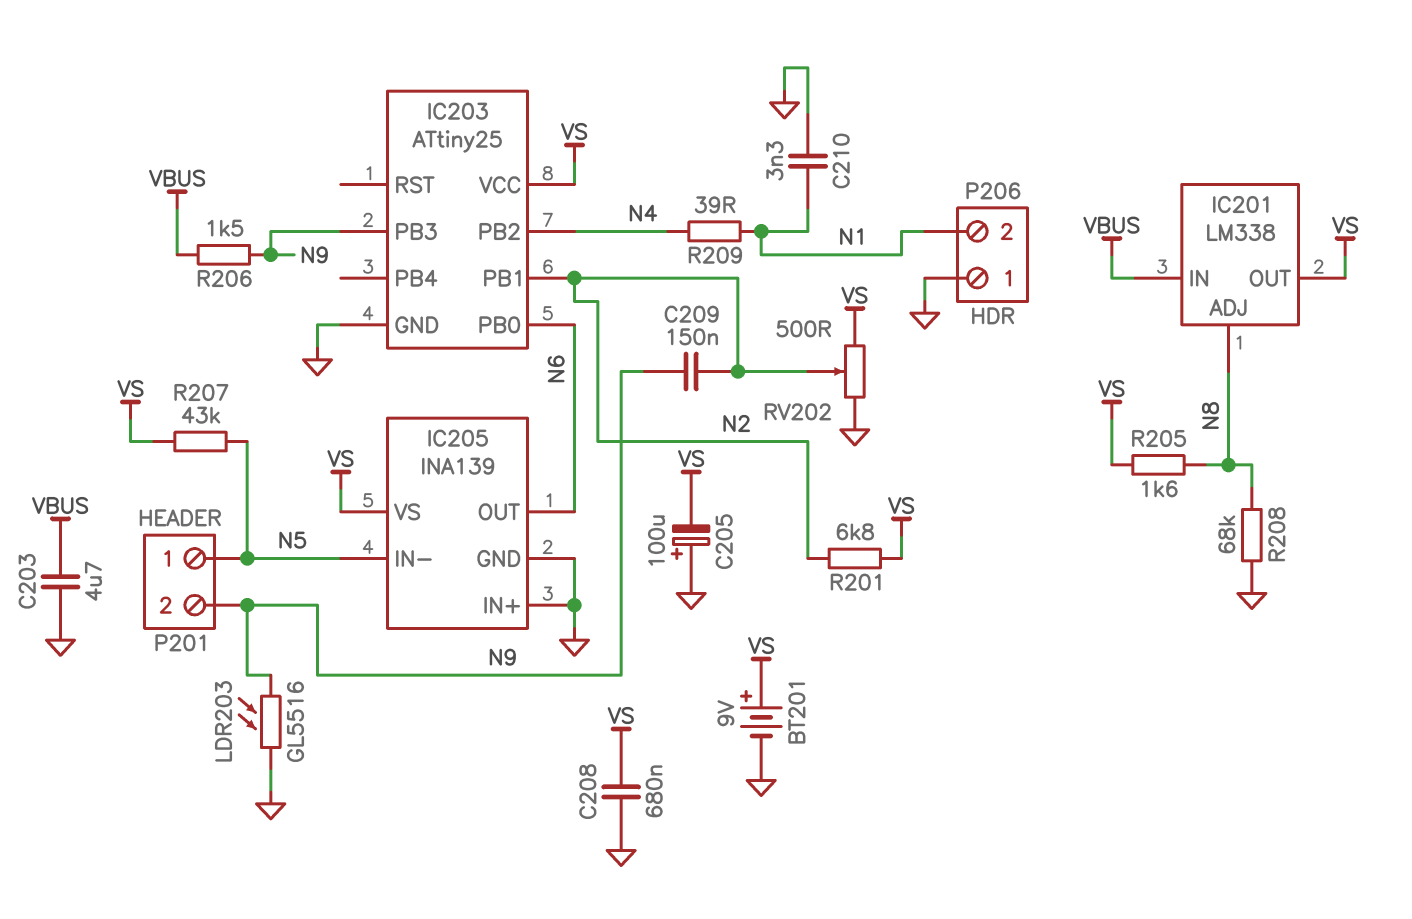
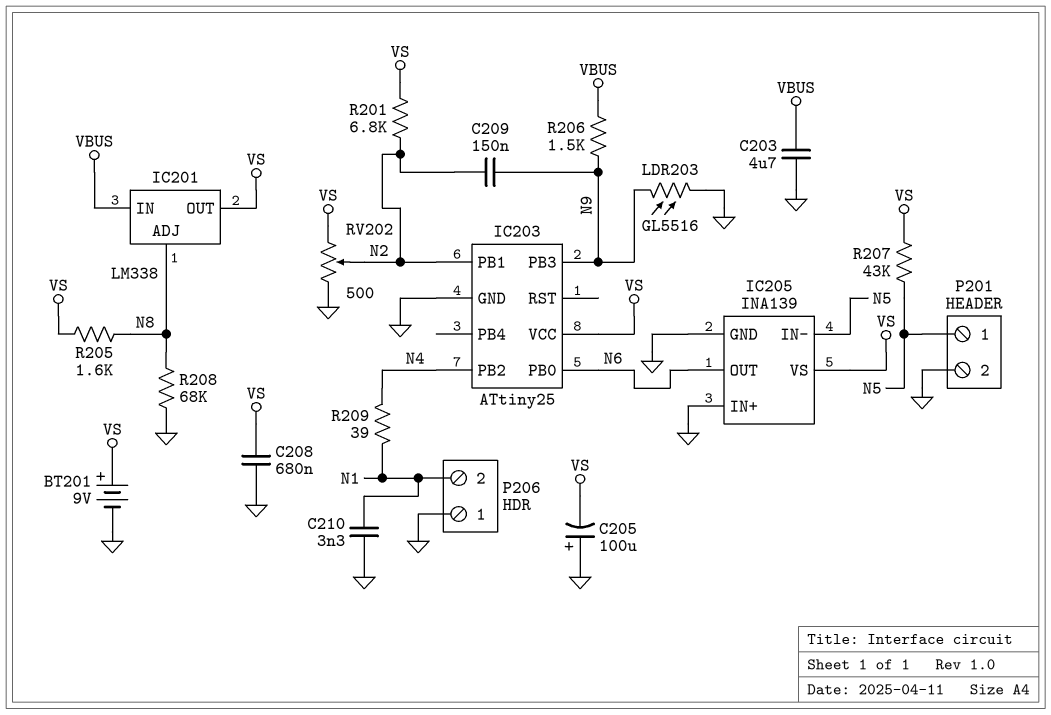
P201 pin 2: N9 -> GND

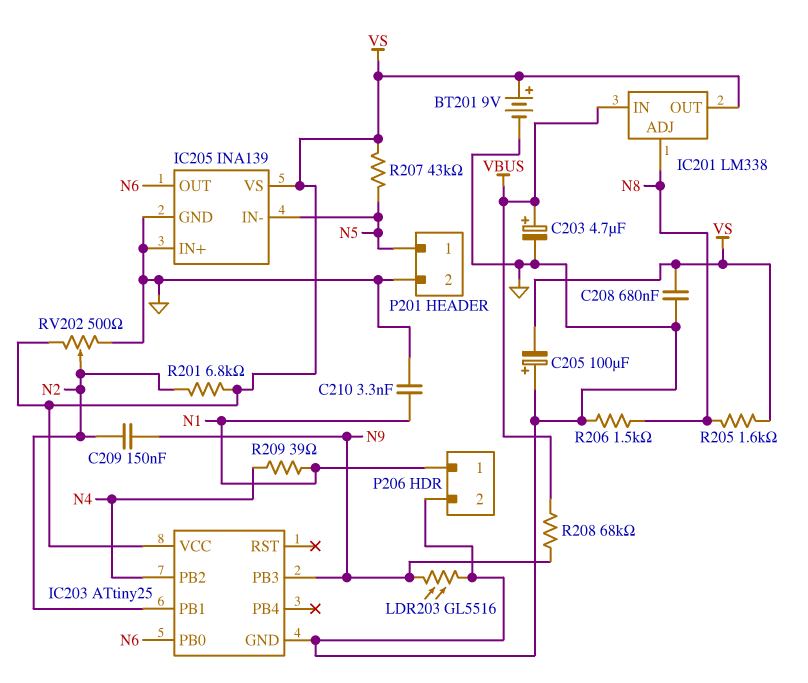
C203: 4.7uF (GND, VBUS) -> 4.7uF (plus VBUS, minus GND)
P206 pin 1: GND -> N1
P206 pin 2: N1 -> GND
R206: 1.5k (N9, VBUS) -> 1.5k (GND, N8)
R208: 68k (GND, N8) -> 68k (N9, VBUS)

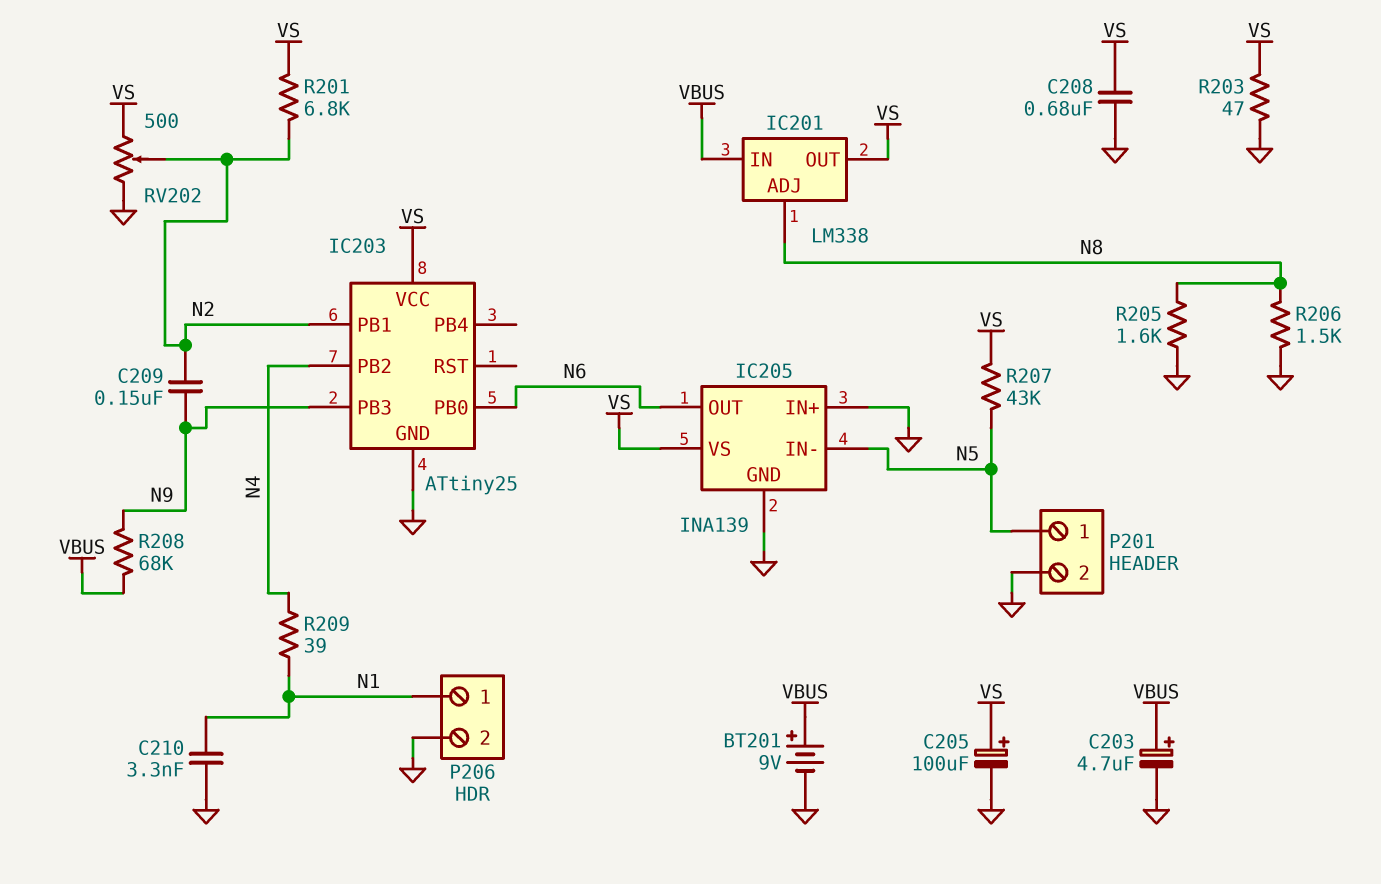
BT201: 9V (plus VS, minus GND) -> 9V (plus VBUS, minus GND)
C205: 100uF (plus GND, minus VS) -> 100uF (plus VS, minus GND)
LDR203: GL5516 (GND, N9) -> none
R203: none -> 47 (GND, VS)
R205: 1.6k (N8, VS) -> 1.6k (GND, N8)

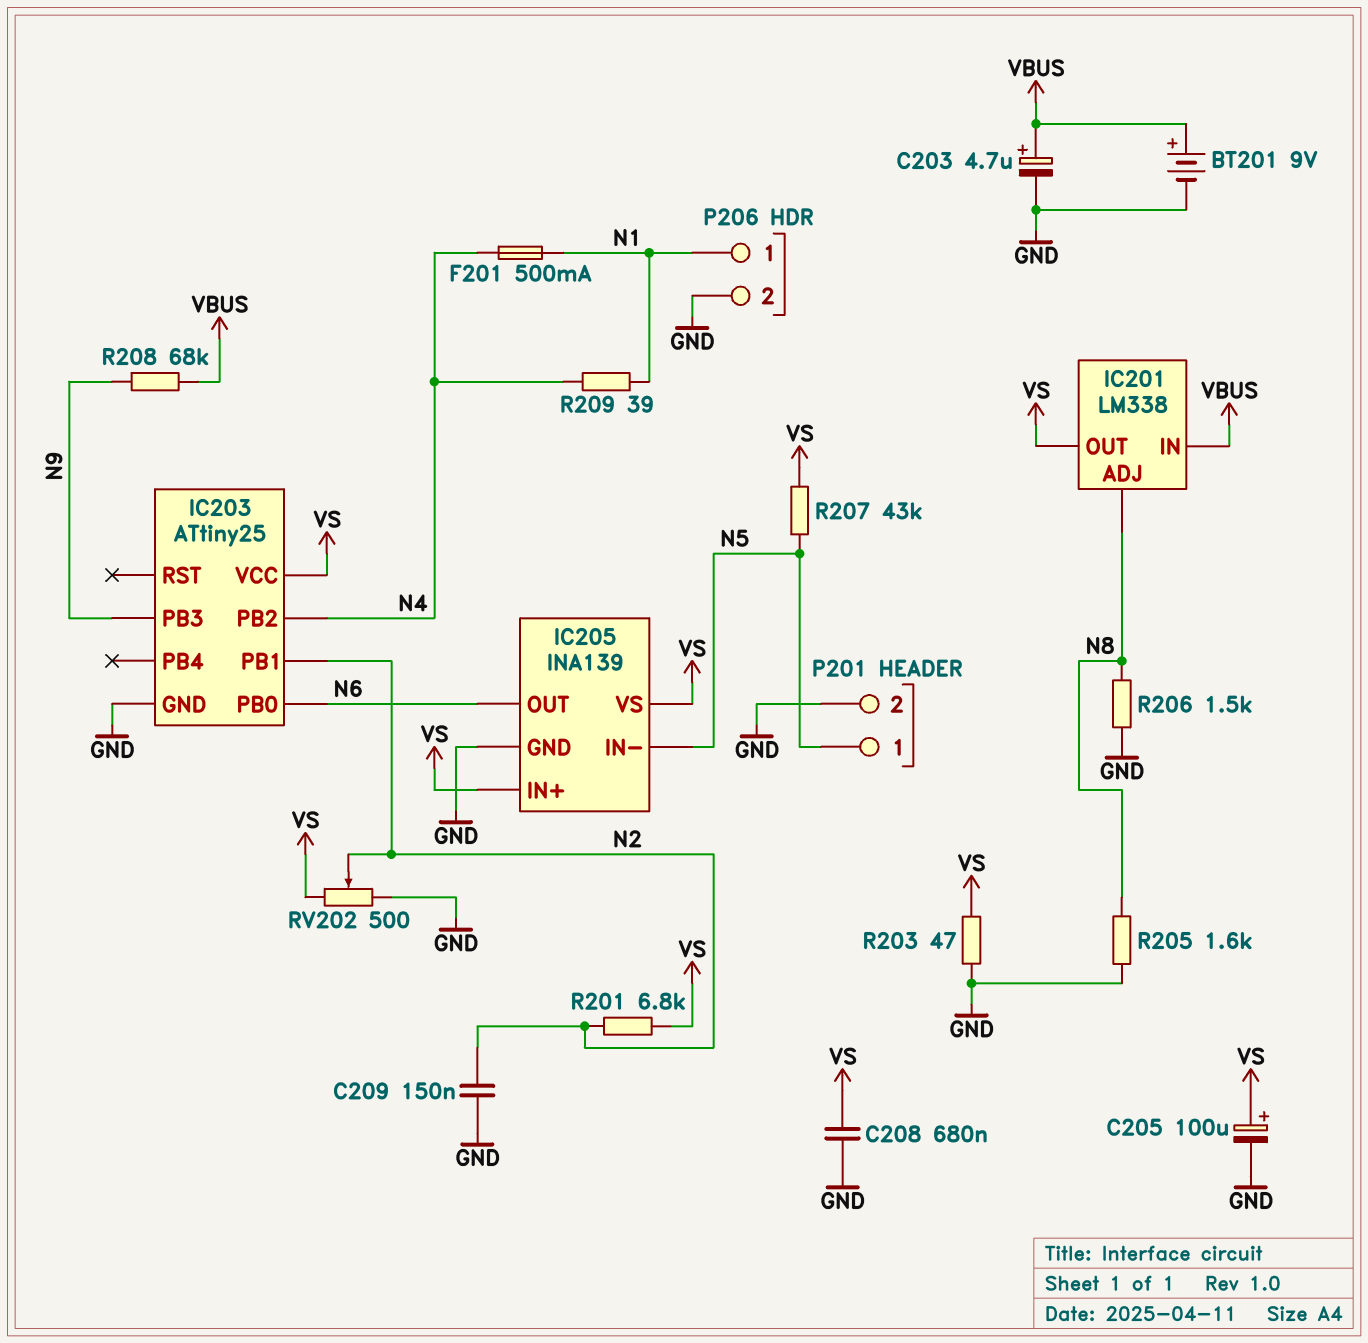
C209: 150nF (N2, N9) -> 150nF (GND, N2)
C210: 3.3nF (GND, N1) -> none
F201: none -> 500mA (N1, N4)
IC205 pin IN+: GND -> VS

